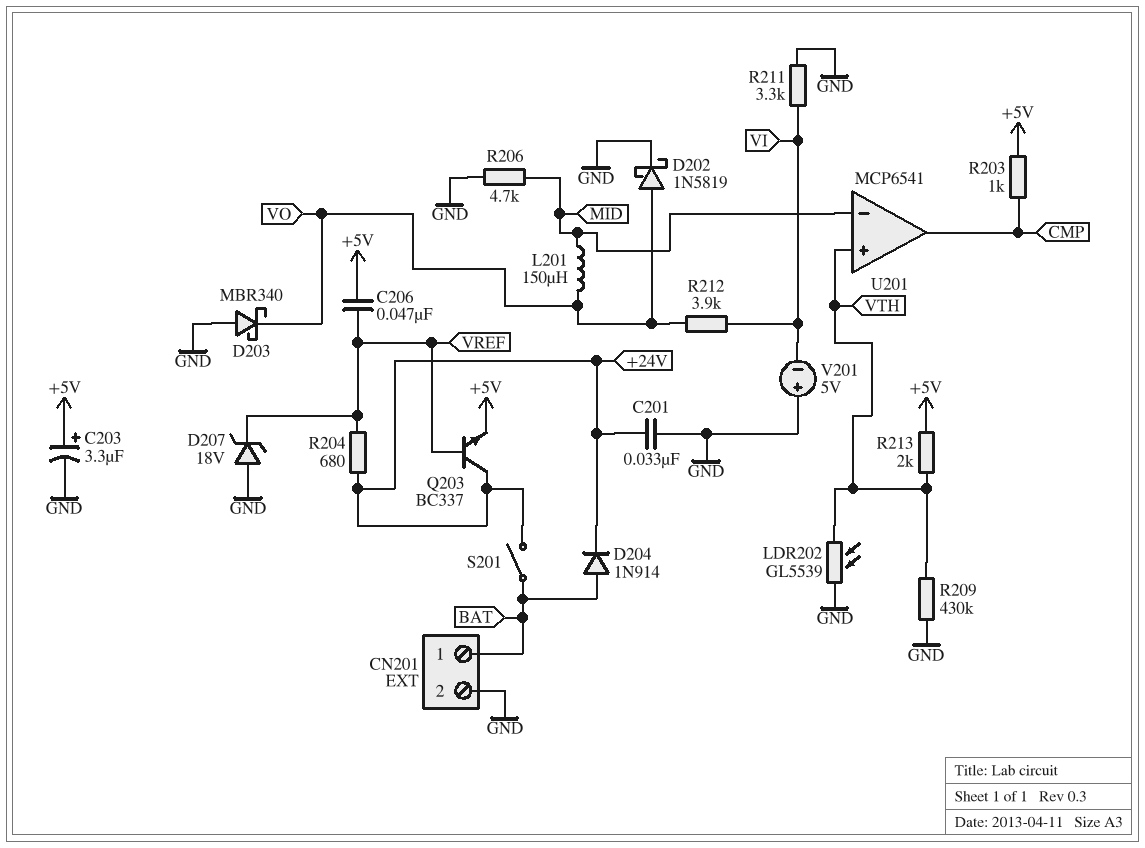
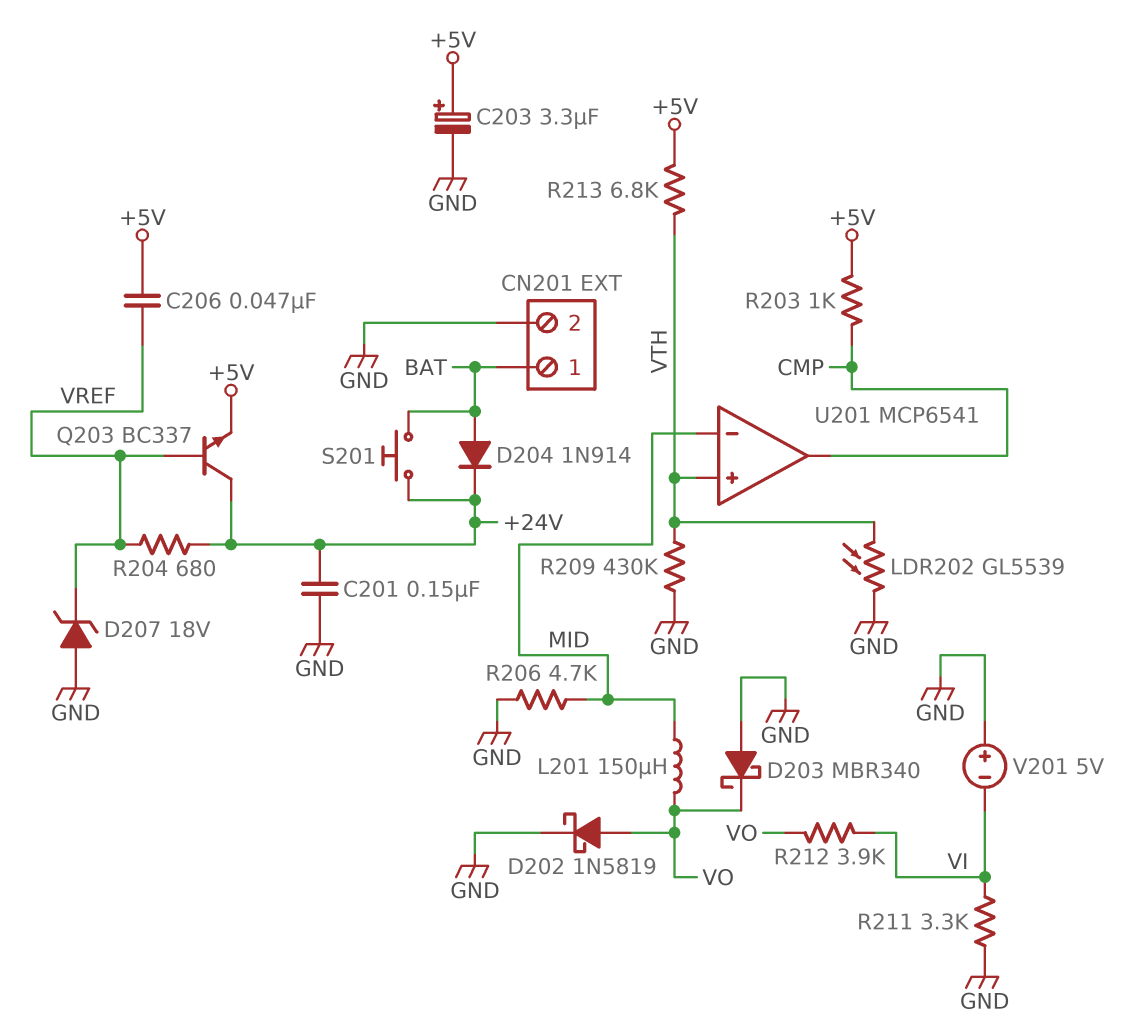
C201: 33nF (+24V, GND) -> 150nF (+24V, GND)
R213: 2k (+5V, VTH) -> 6.8k (+5V, VTH)
S201: switch (+24V, BAT) -> button (+24V, BAT)

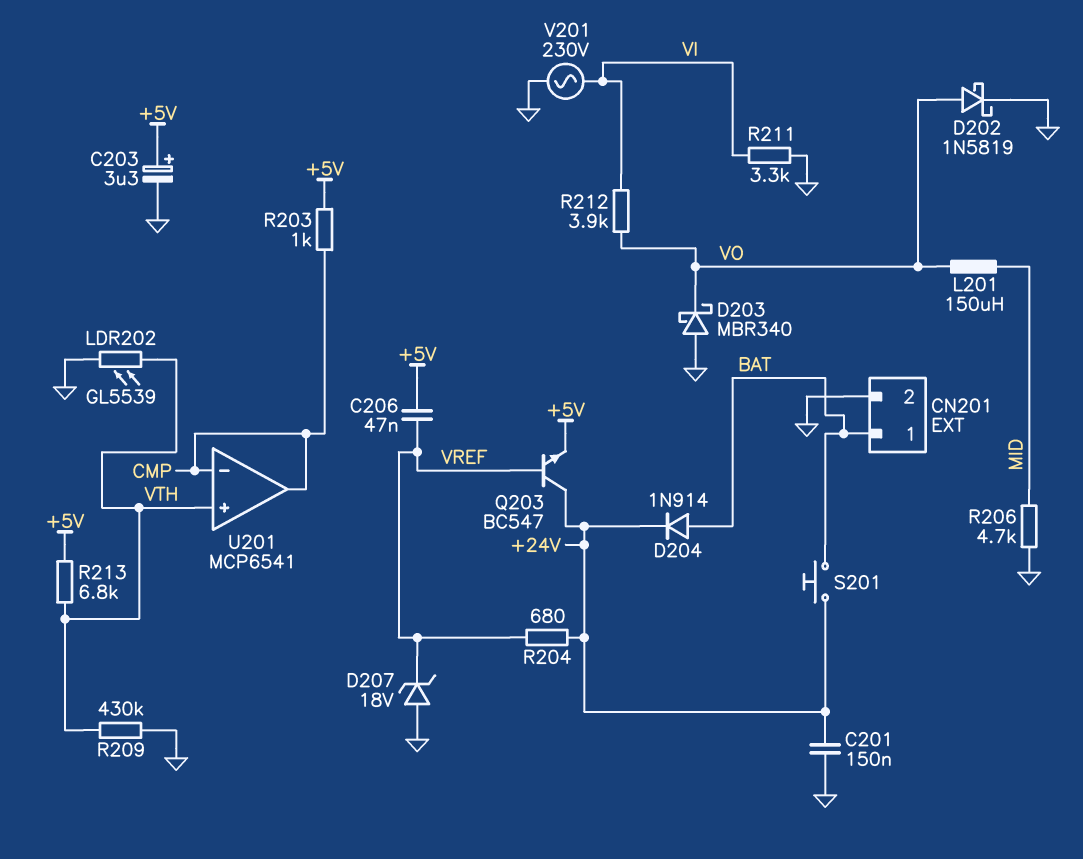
Q203: NPN BC337 (B VREF, C +24V, E +5V) -> NPN BC547 (B VREF, C +24V, E +5V)
U201 pin in-: MID -> CMP
V201: 5V (plus GND, minus VI) -> AC 230V (GND, VI)

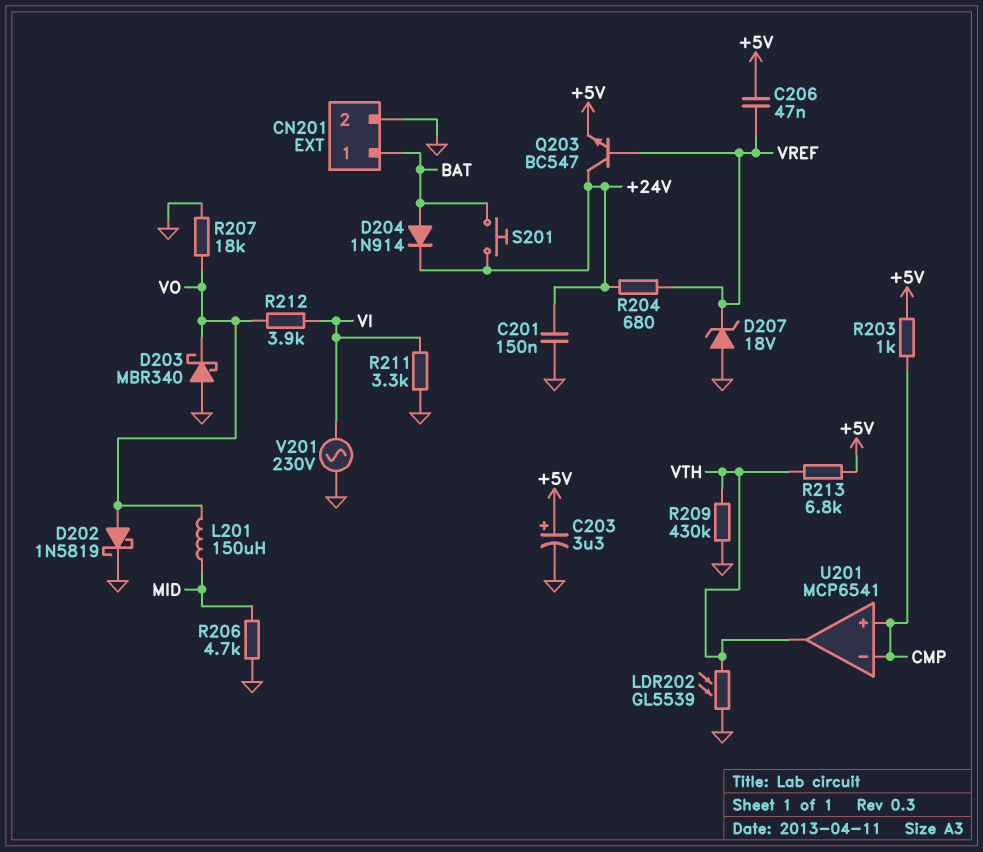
R207: none -> 18k (GND, VO)
U201 pin in+: VTH -> CMP
U201 pin out: CMP -> VTH

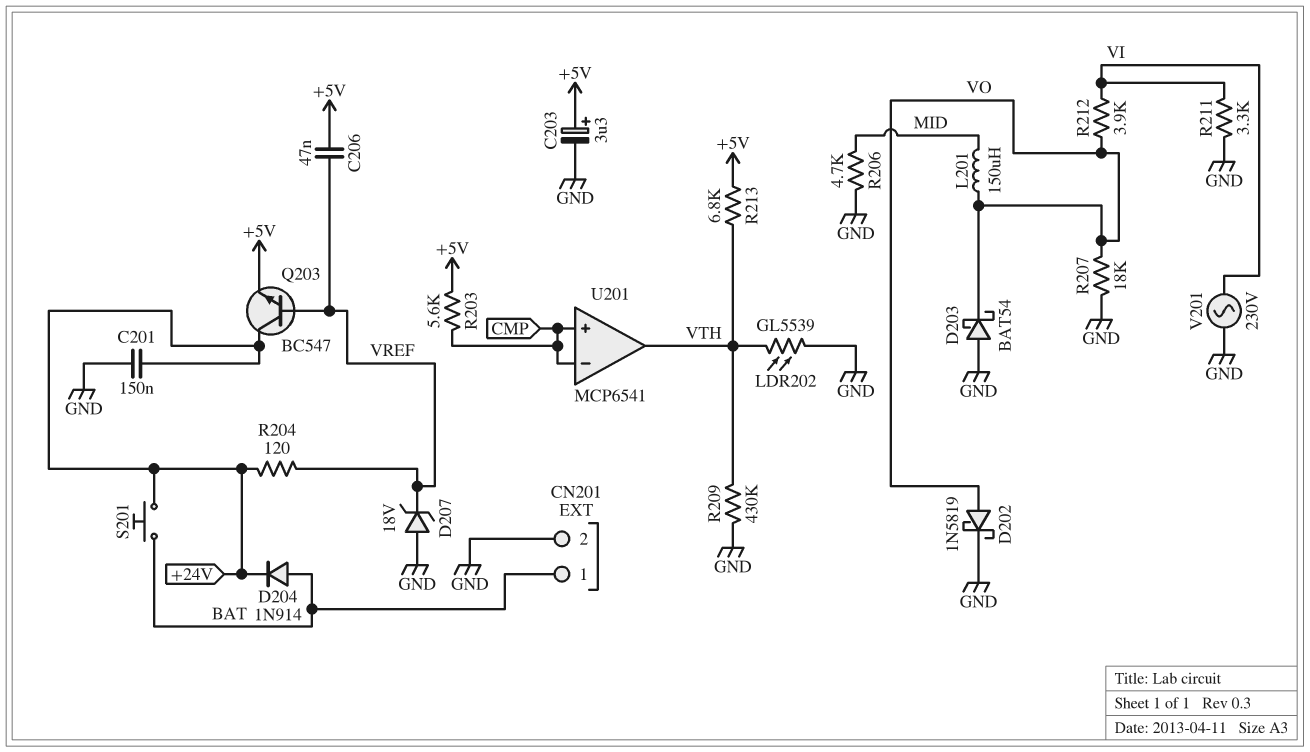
D203: schottky MBR340 (A GND, K VO) -> schottky BAT54 (A GND, K VO)
R203: 1k (+5V, CMP) -> 5.6k (+5V, CMP)
R204: 680 (+24V, VREF) -> 120 (+24V, VREF)

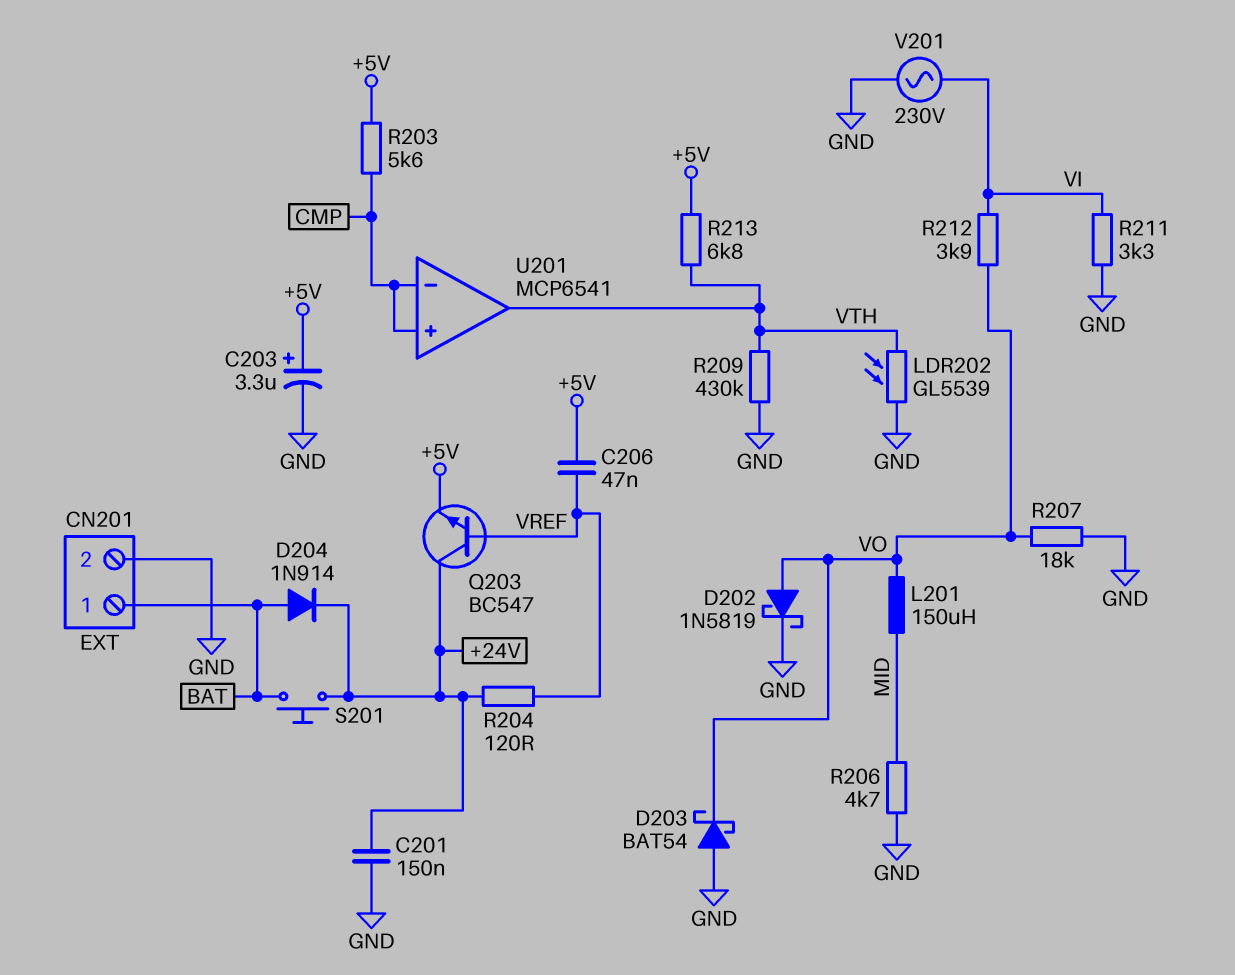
D207: zener 18V (A GND, K VREF) -> none

